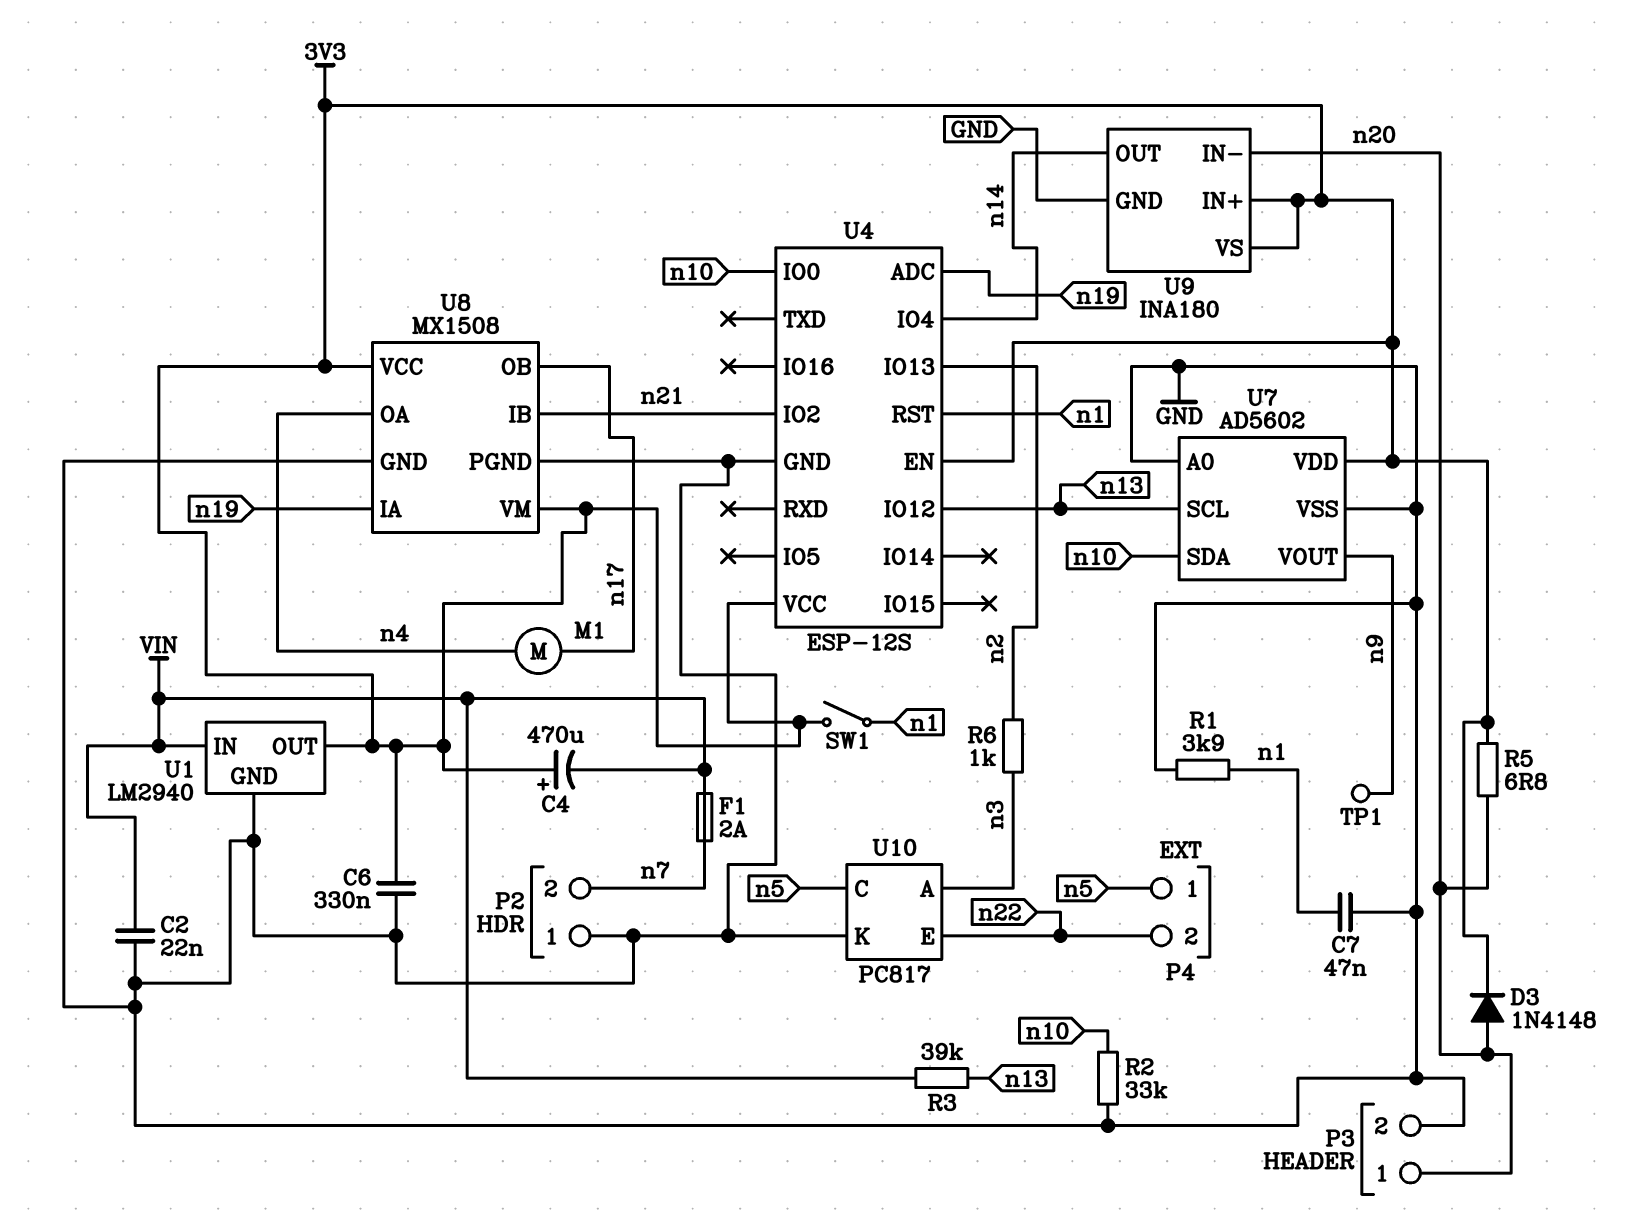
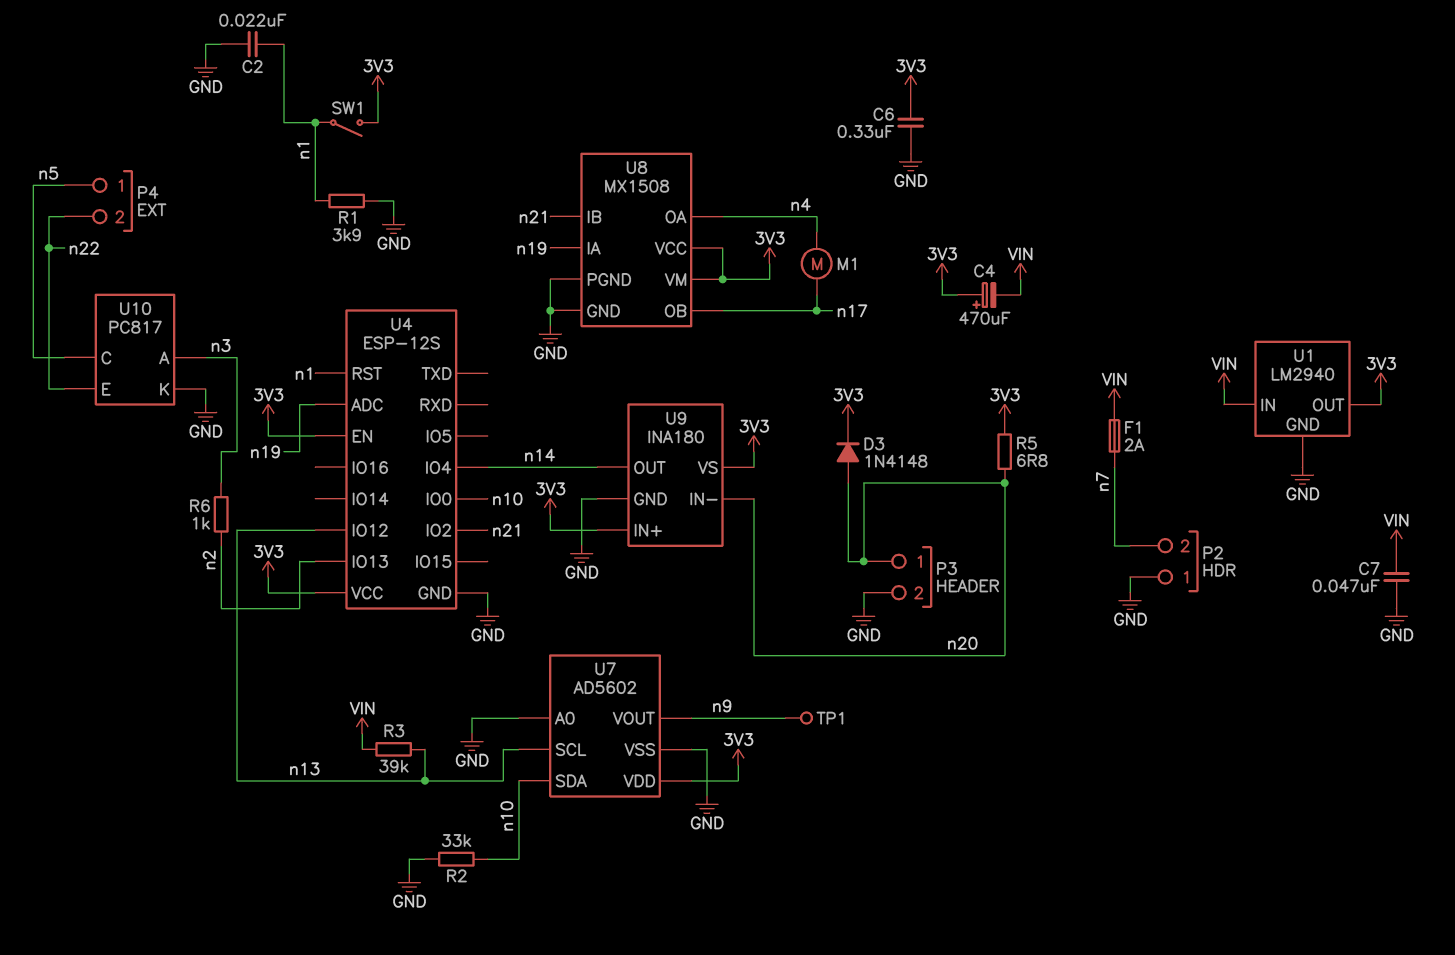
C2: 22nF (GND, VIN) -> 22nF (GND, n1)
C7: 47nF (GND, n1) -> 47nF (GND, VIN)

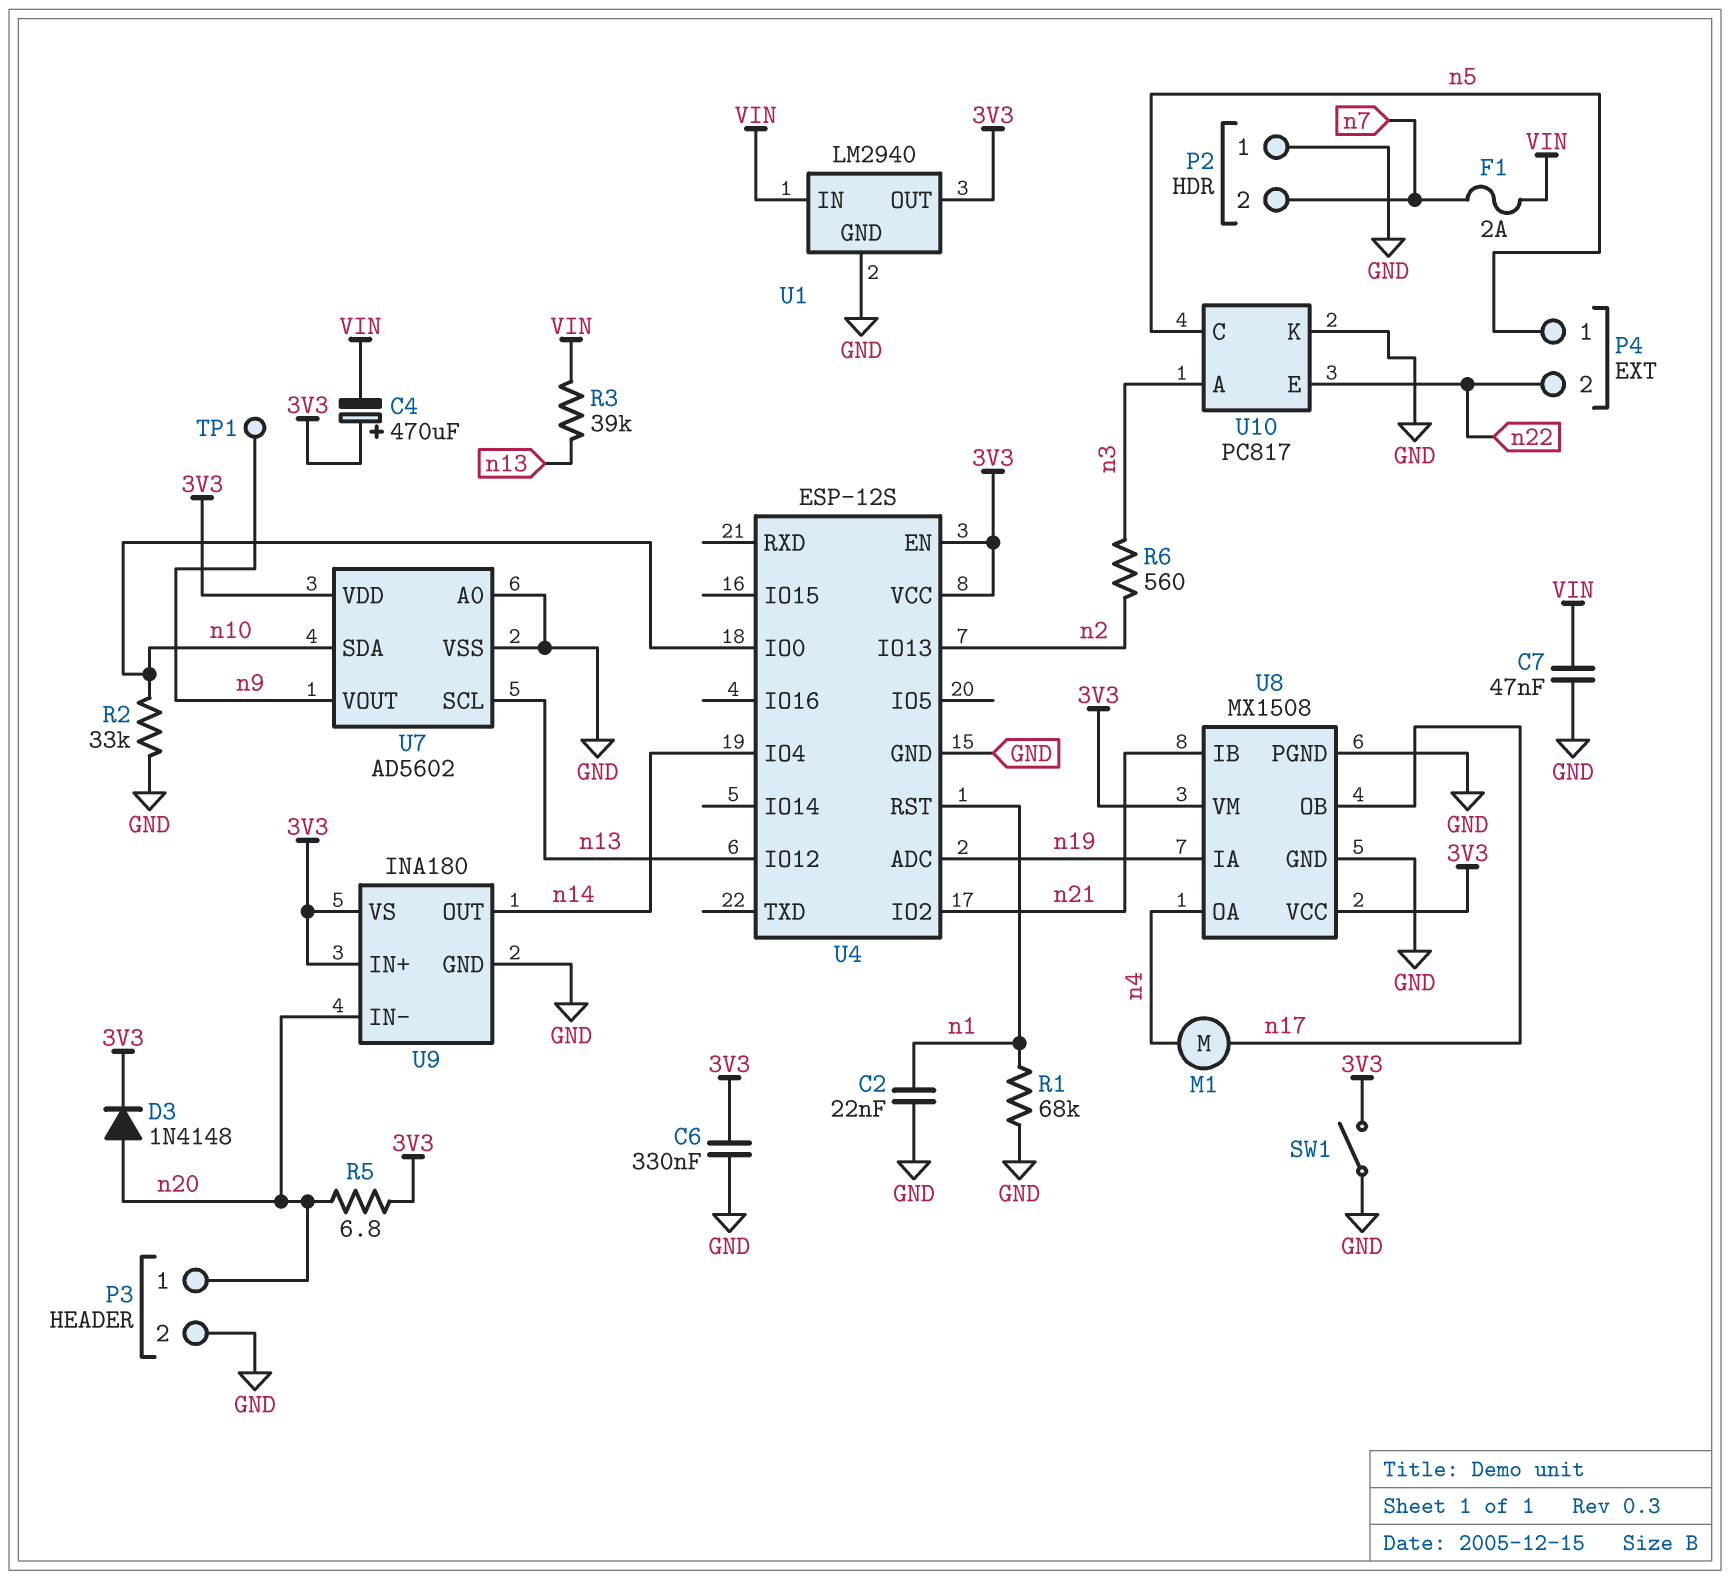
R1: 3.9k (GND, n1) -> 68k (GND, n1)
R6: 1k (n2, n3) -> 560 (n2, n3)
SW1: switch (3V3, n1) -> switch (3V3, GND)

